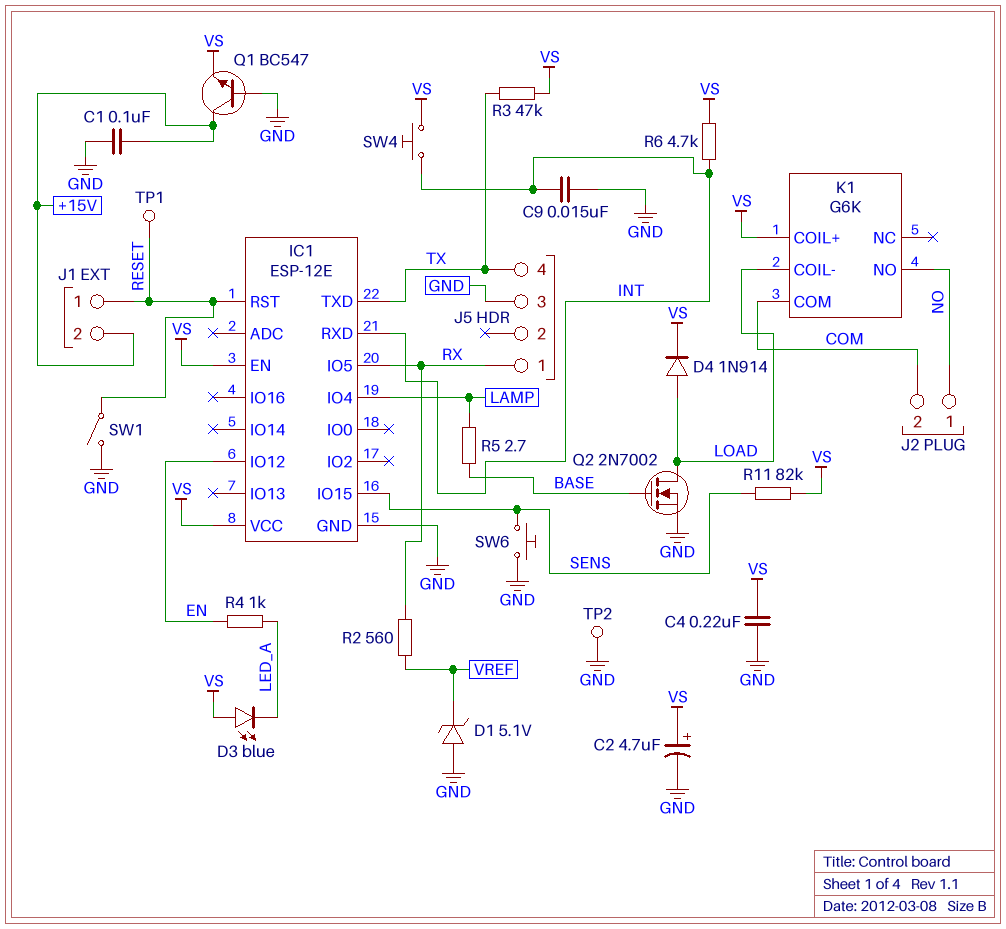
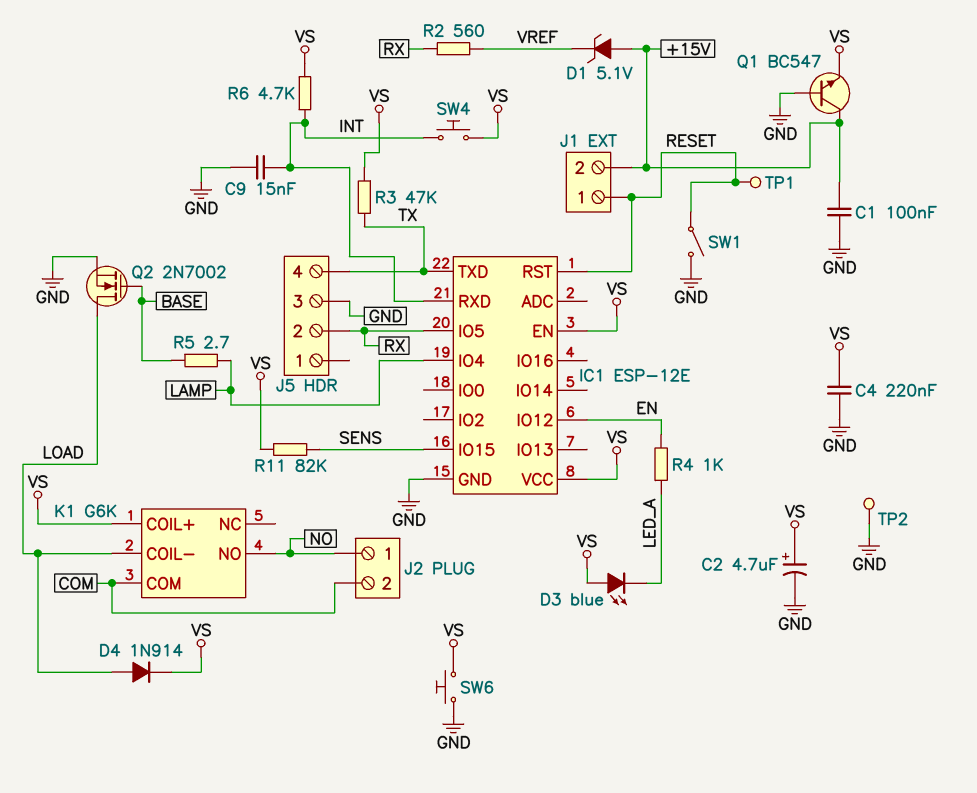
D1: zener 5.1V (A GND, K VREF) -> zener 5.1V (A +15V, K VREF)
J5 pin 1: RX -> none
J5 pin 2: none -> RX
SW6: button (GND, SENS) -> button (GND, VS)

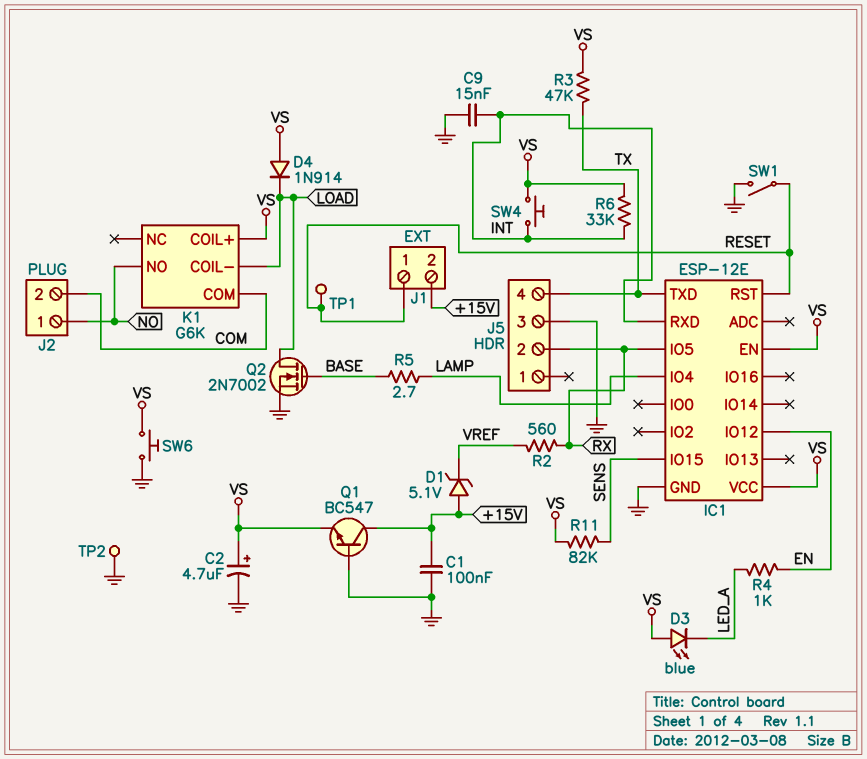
C4: 220nF (GND, VS) -> none
D4: diode 1N914 (A LOAD, K VS) -> diode 1N914 (A VS, K LOAD)
R6: 4.7k (INT, VS) -> 33k (INT, VS)

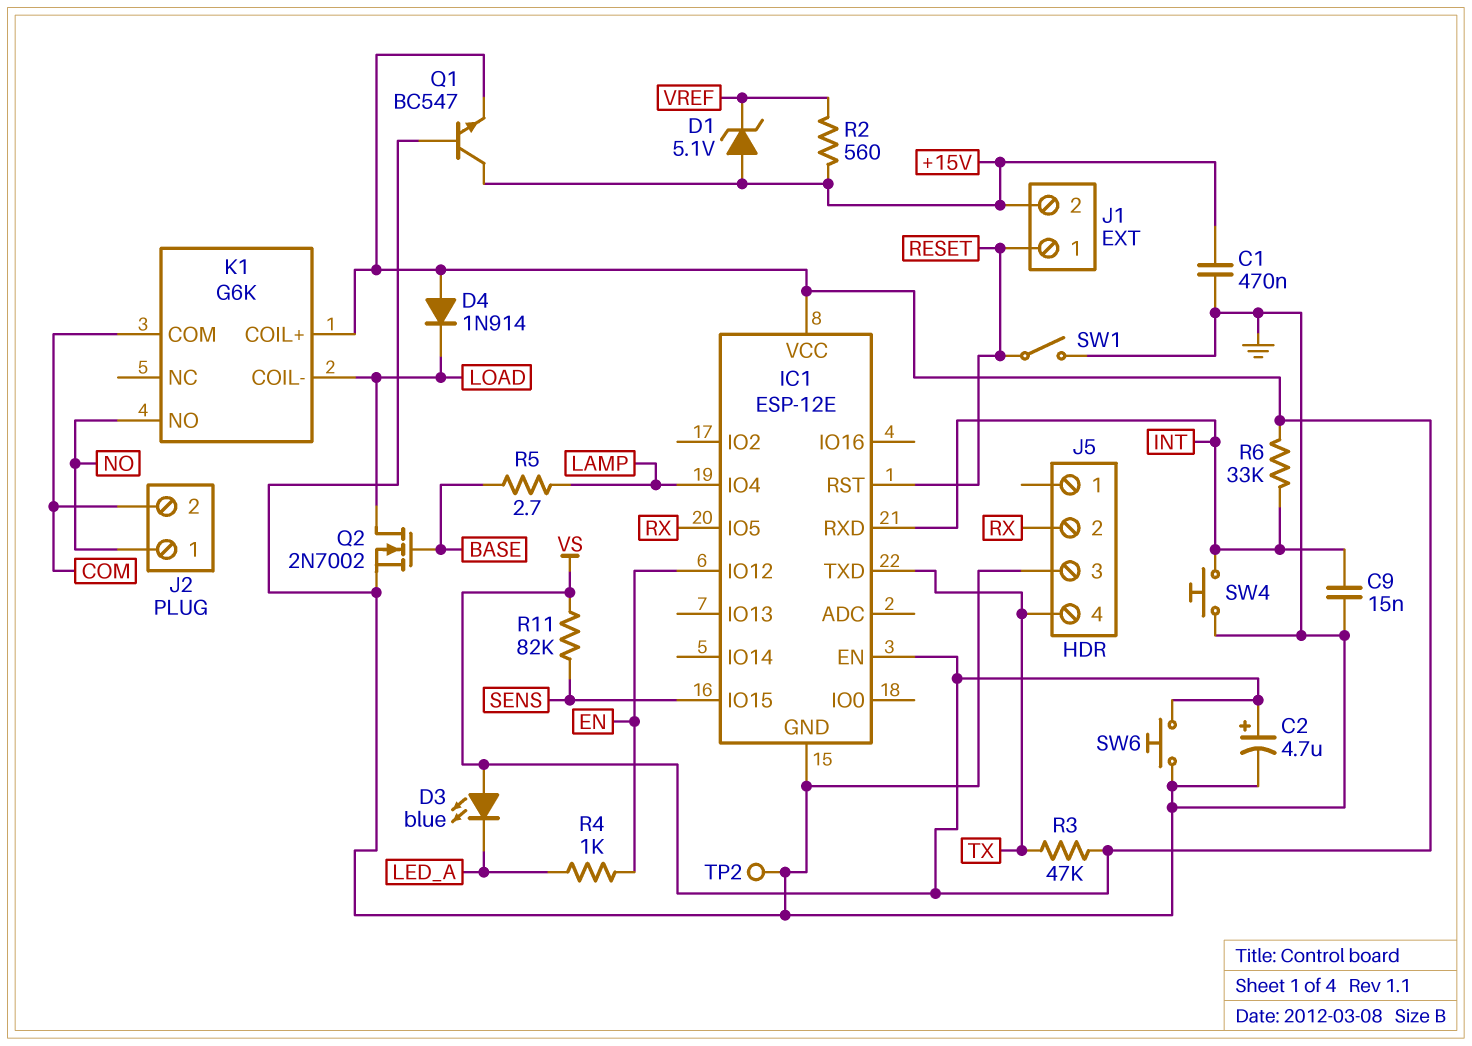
C1: 100nF (+15V, GND) -> 470nF (+15V, GND)
R2: 560 (RX, VREF) -> 560 (+15V, VREF)
SW4: button (INT, VS) -> button (GND, INT)
TP1: test point (RESET) -> none

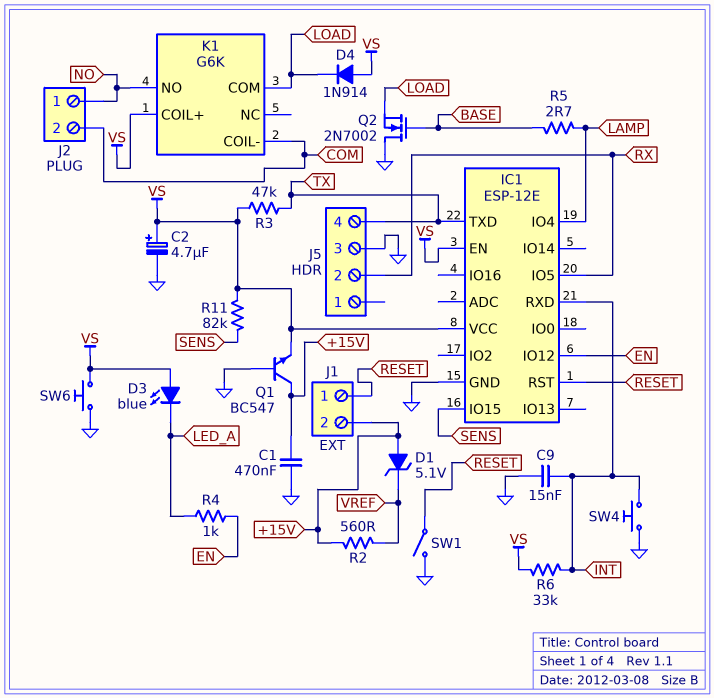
K1 pin COIL-: LOAD -> COM
K1 pin COM: COM -> LOAD
Q2: NMOS 2N7002 (G BASE, D LOAD, S GND) -> NMOS 2N7002 (G BASE, D GND, S LOAD)
TP2: test point (GND) -> none

